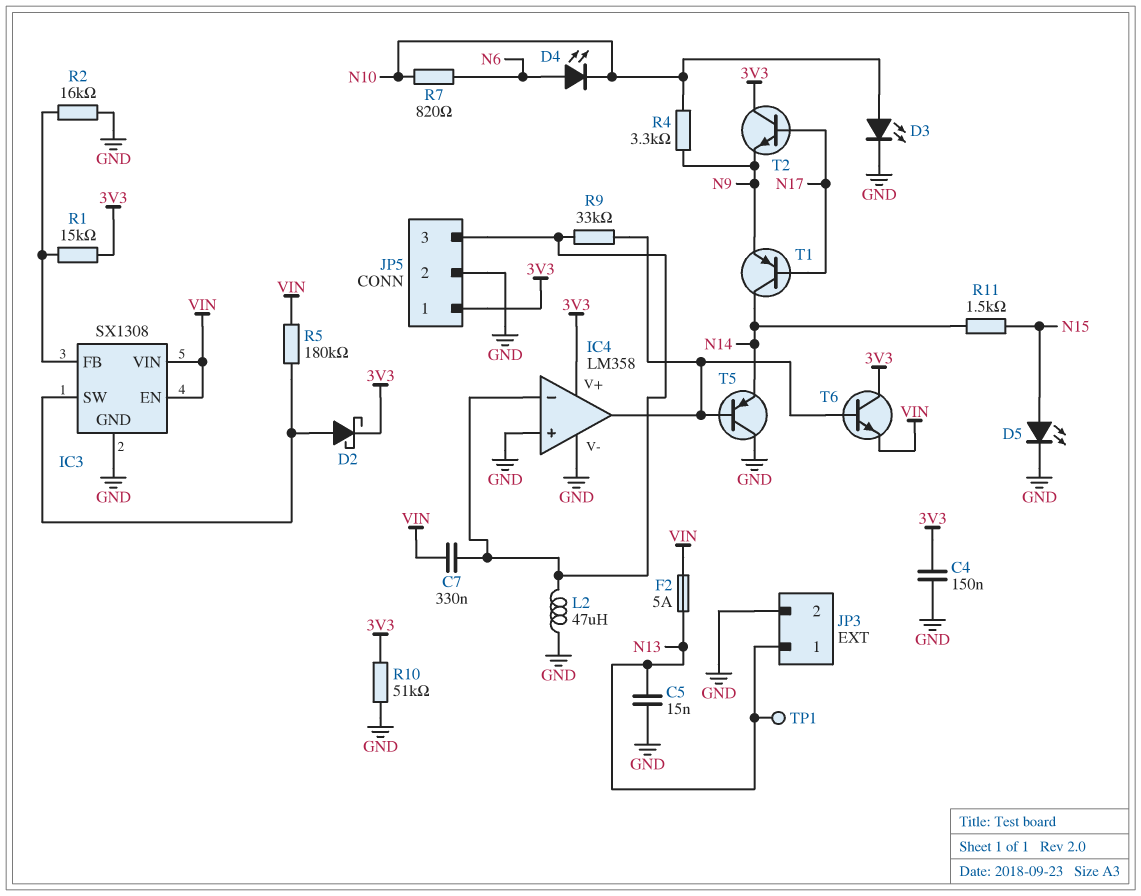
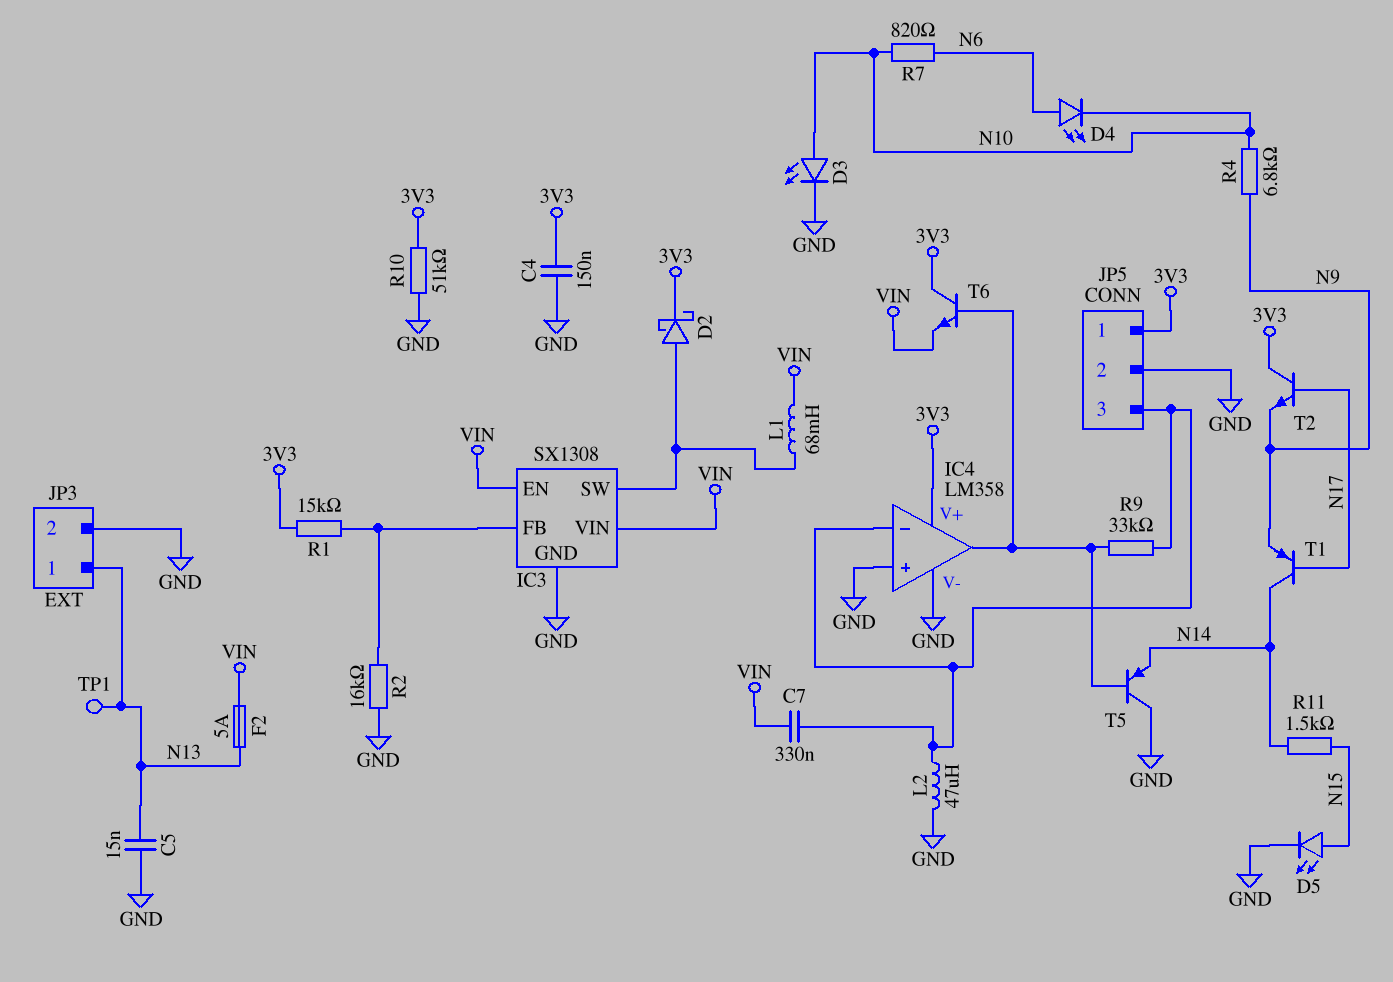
L1: none -> 68mH (IC3/SW, VIN)
R4: 3.3k (N9, N10) -> 6.8k (N9, N10)
R5: 180k (IC3/SW, VIN) -> none

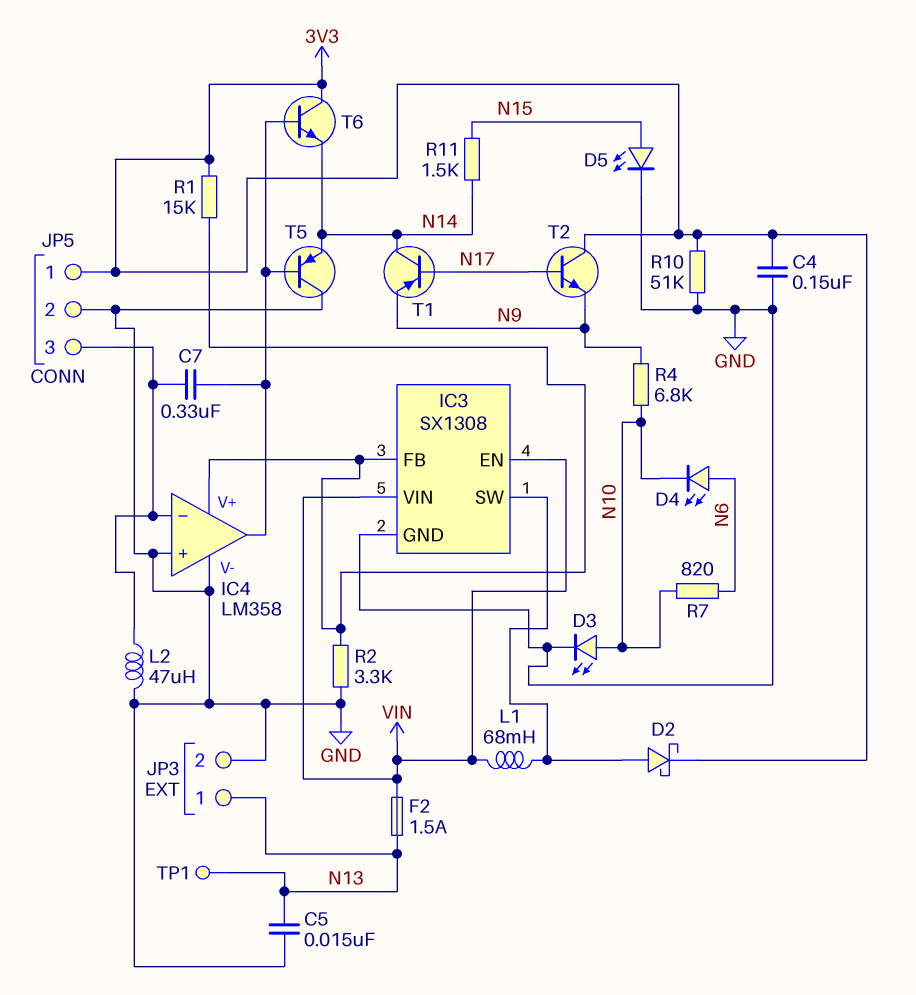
C7: 330nF (IC4/in-, VIN) -> 330nF (IC4/in-, IC4/out)
F2: 5A (N13, VIN) -> 1.5A (N13, VIN)
IC4 pin V+: 3V3 -> IC3/FB
R2: 16k (GND, IC3/FB) -> 3.3k (GND, IC3/FB)
R9: 33k (IC4/in-, IC4/out) -> none
T6: NPN (B IC4/out, C 3V3, E VIN) -> NPN (B IC4/out, C 3V3, E N14)

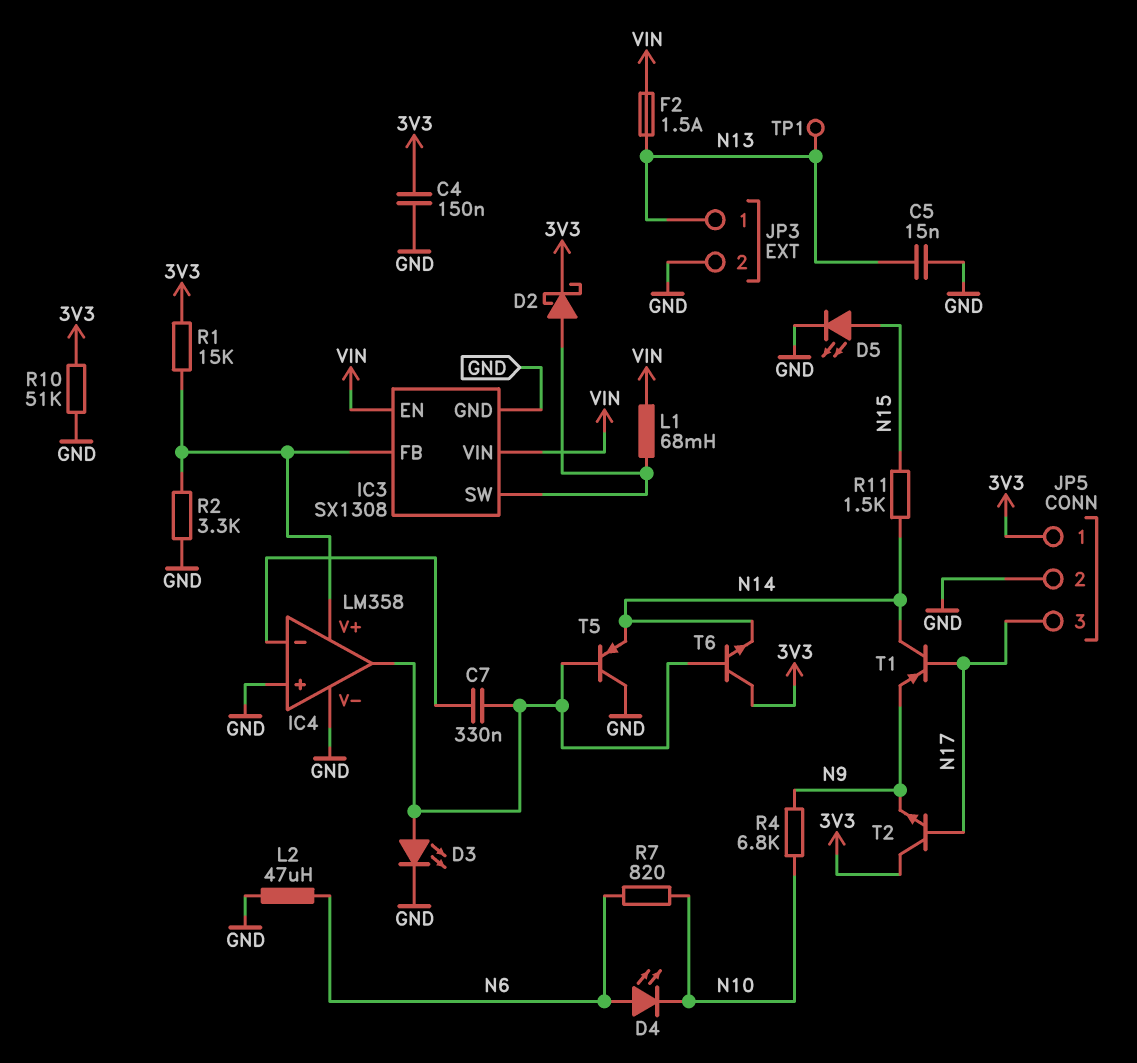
D3: LED (A N10, K GND) -> LED (A IC4/out, K GND)
JP5 pin 3: IC4/in- -> N17
L2: 47uH (GND, IC4/in-) -> 47uH (GND, N6)

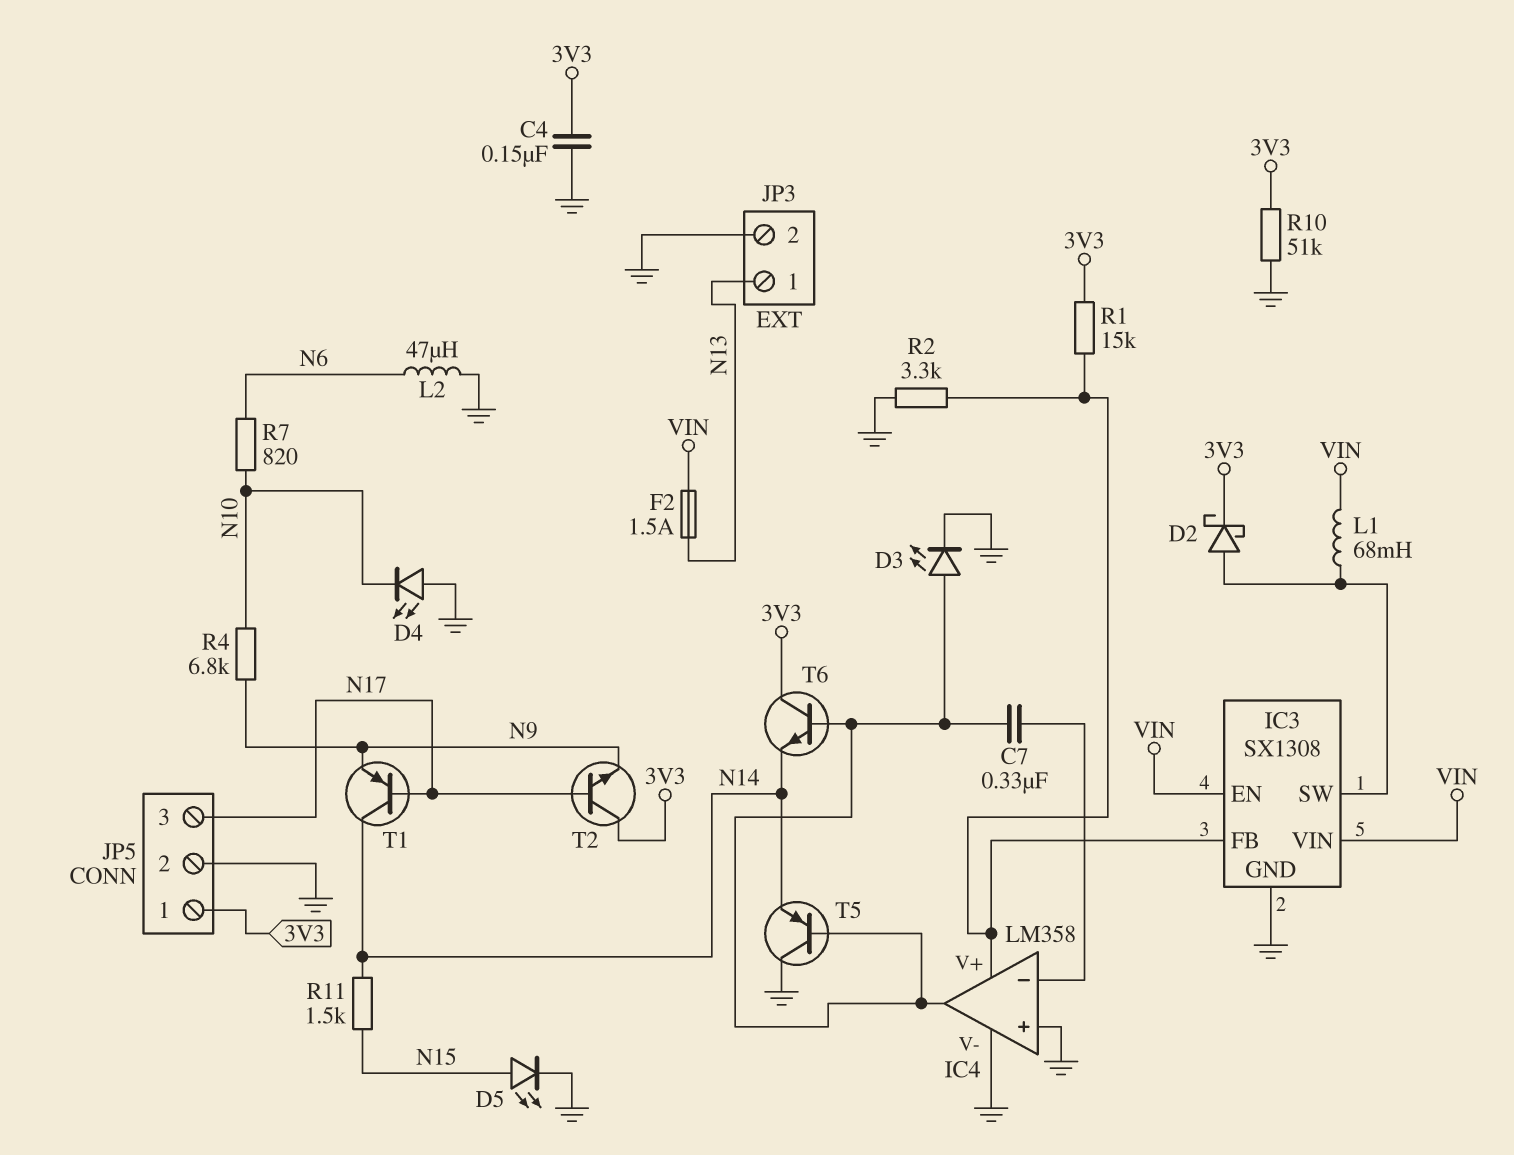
C5: 15nF (GND, N13) -> none
D4: LED (A N6, K N10) -> LED (A GND, K N10)
TP1: test point (N13) -> none

